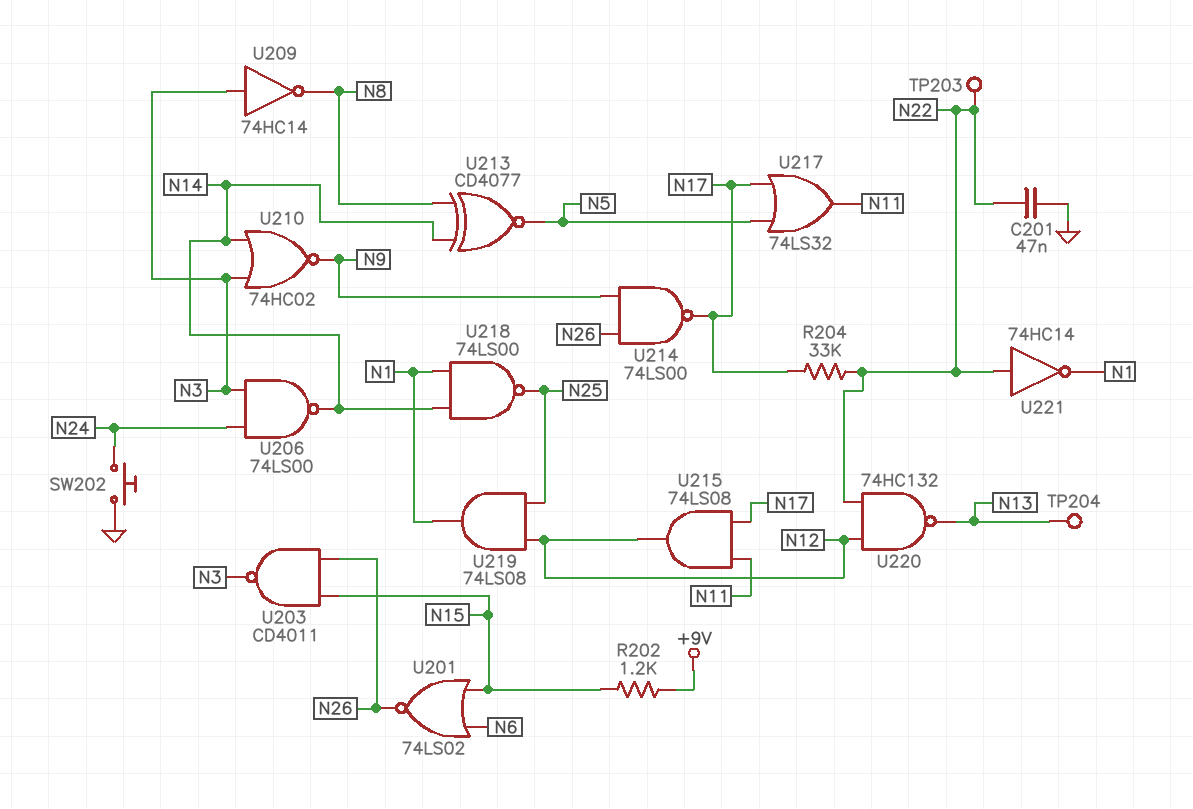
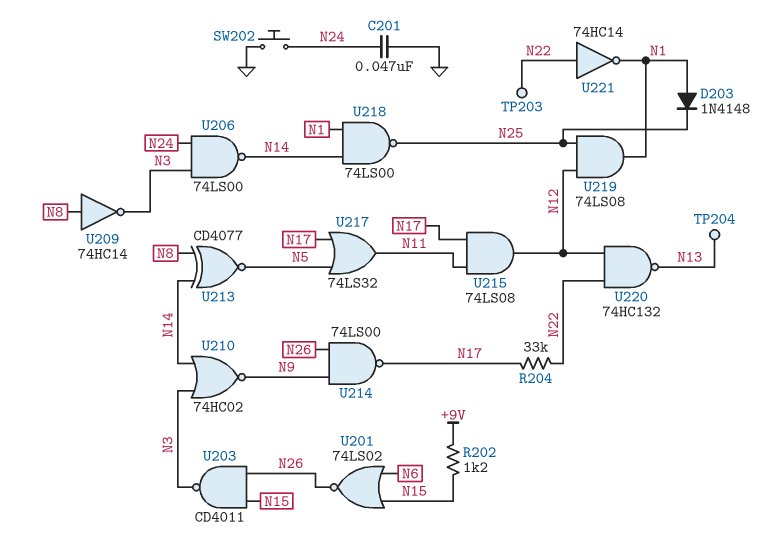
C201: 47nF (GND, N22) -> 47nF (GND, N24)
D203: none -> diode 1N4148 (A N1, K N25)
U209: NOT 74HC14 (in N3, out N8) -> NOT 74HC14 (in N8, out N3)

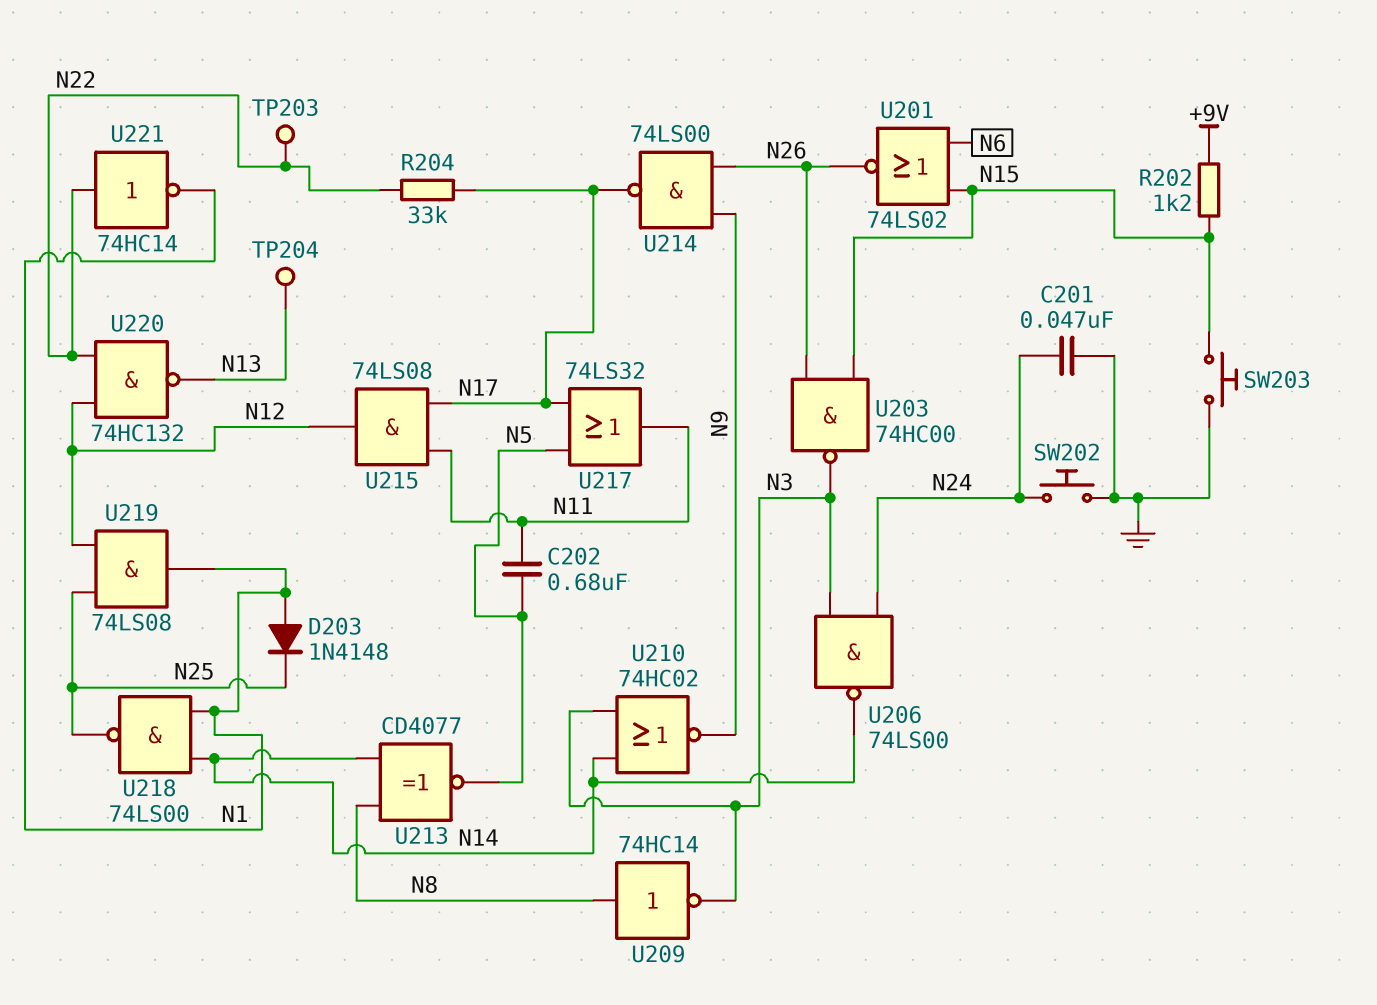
C202: none -> 680nF (N5, N11)
SW203: none -> button (GND, N15)
U203: NAND CD4011 (in N15, in N26, out N3) -> NAND 74HC00 (in N15, in N26, out N3)

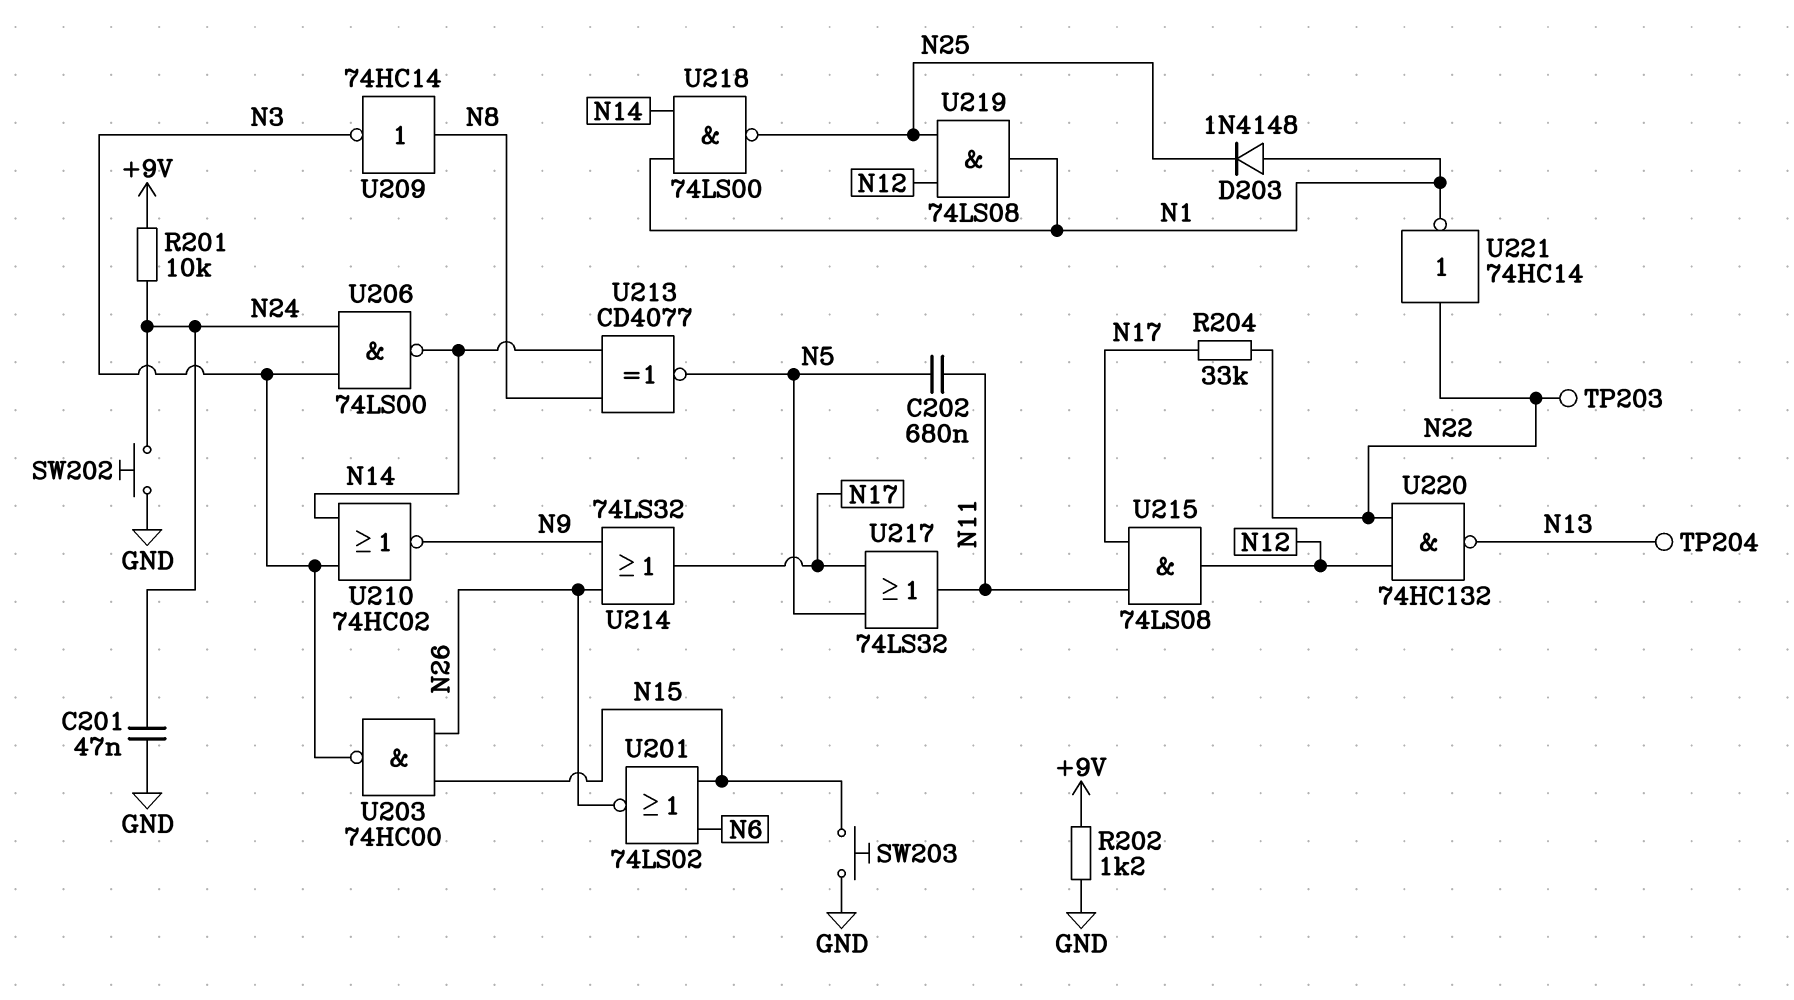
R201: none -> 10k (+9V, N24)
R202: 1.2k (+9V, N15) -> 1.2k (+9V, GND)
U214: NAND 74LS00 (in N9, in N26, out N17) -> OR 74LS32 (in N9, in N26, out N17)

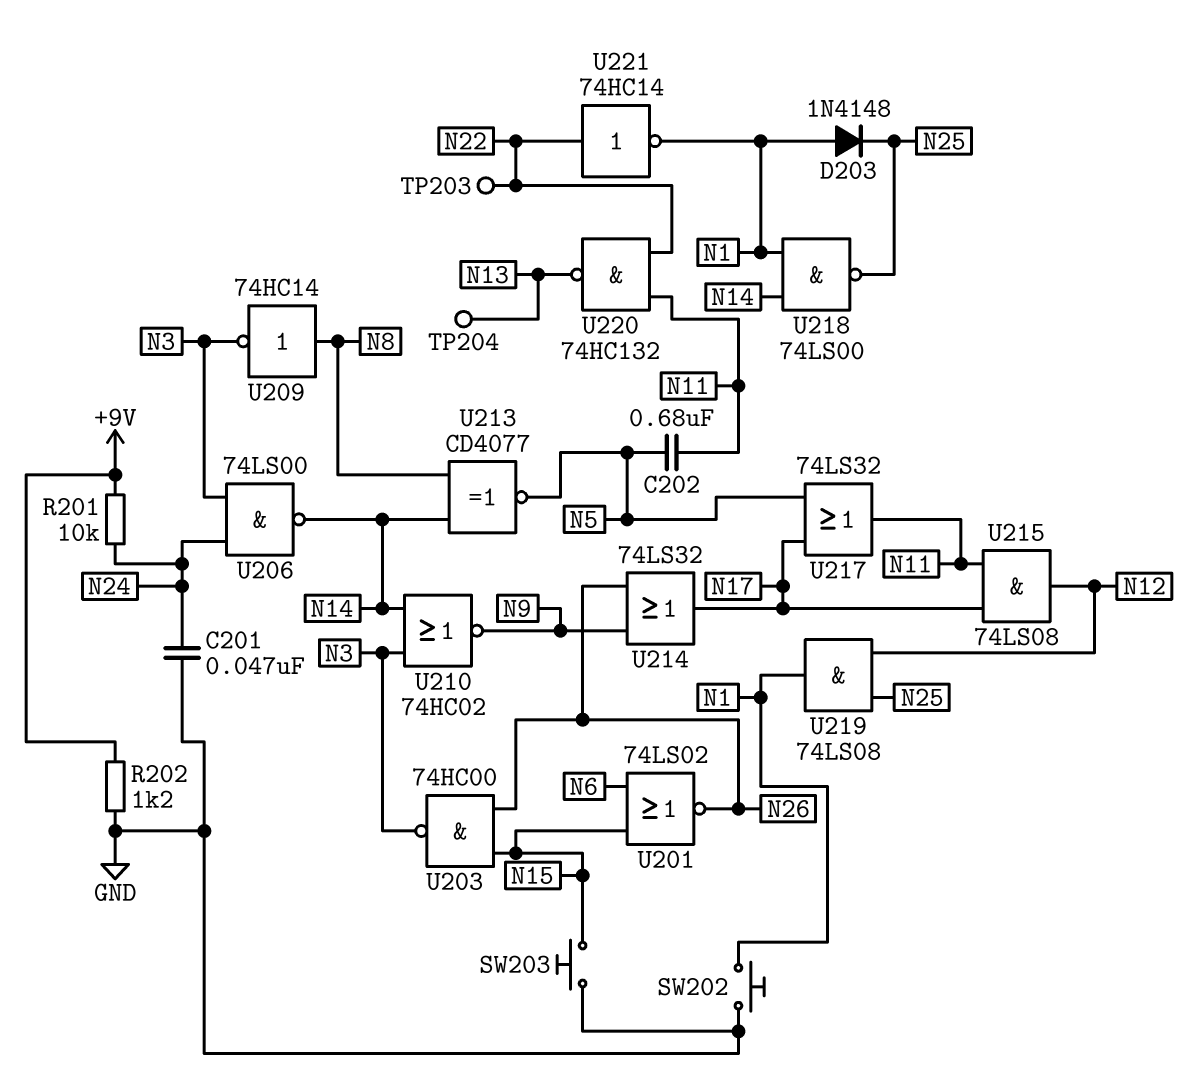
R204: 33k (N17, N22) -> none
SW202: button (GND, N24) -> button (GND, N1)
U220: NAND 74HC132 (in N12, in N22, out N13) -> NAND 74HC132 (in N11, in N22, out N13)

